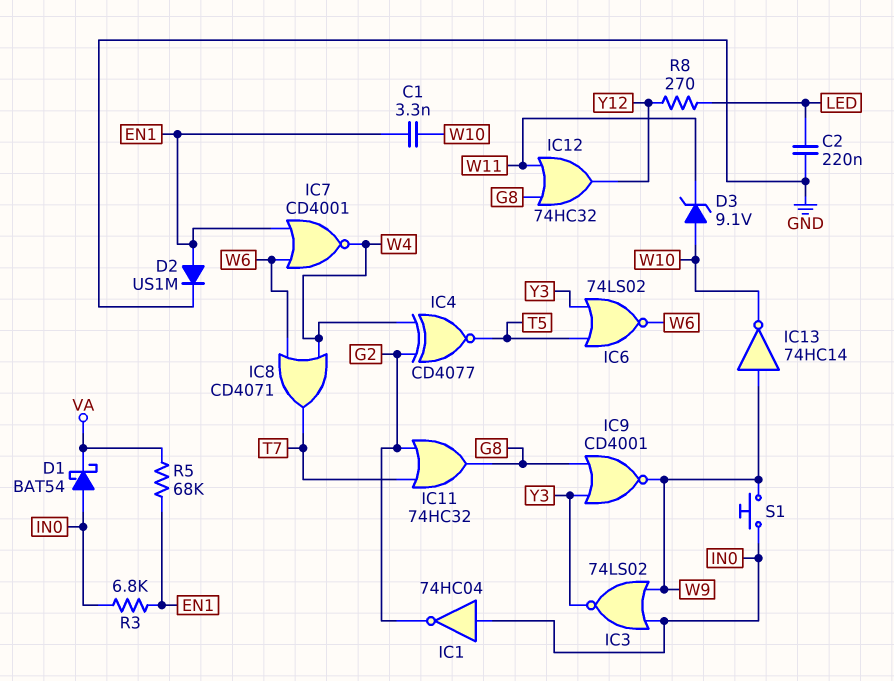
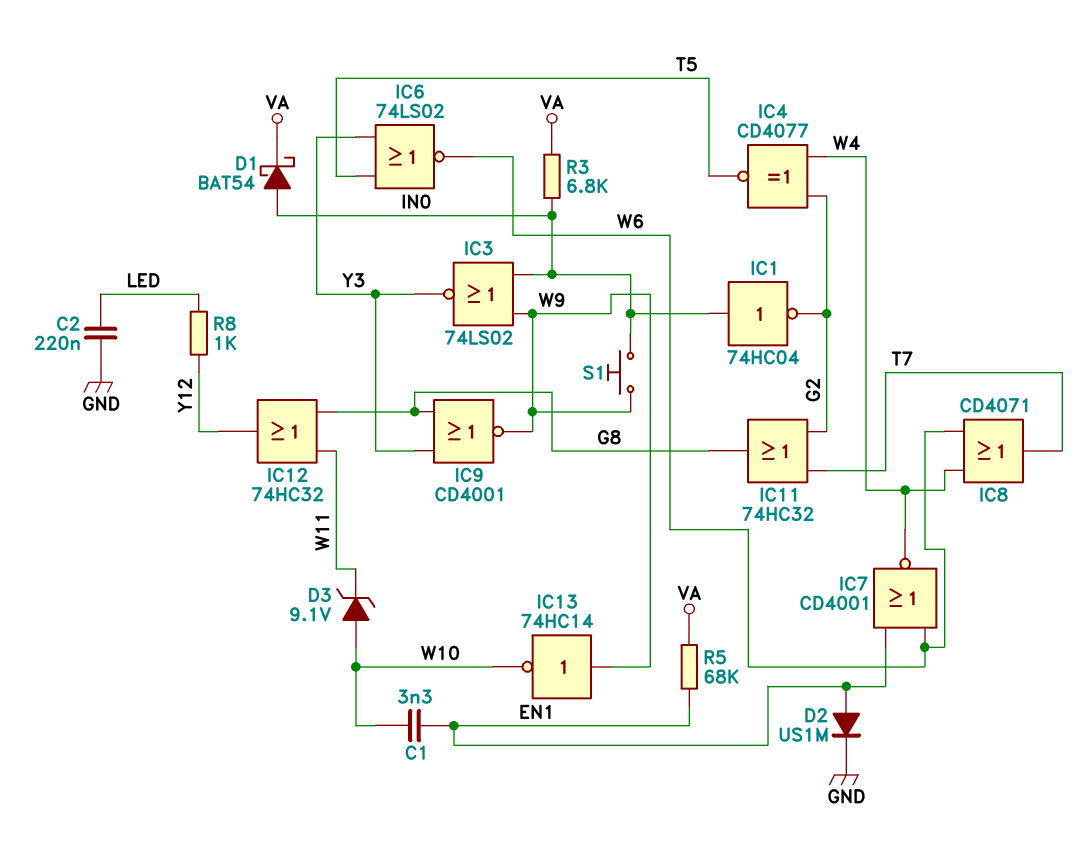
R3: 6.8k (EN1, IN0) -> 6.8k (IN0, VA)
R8: 270 (LED, Y12) -> 1k (LED, Y12)

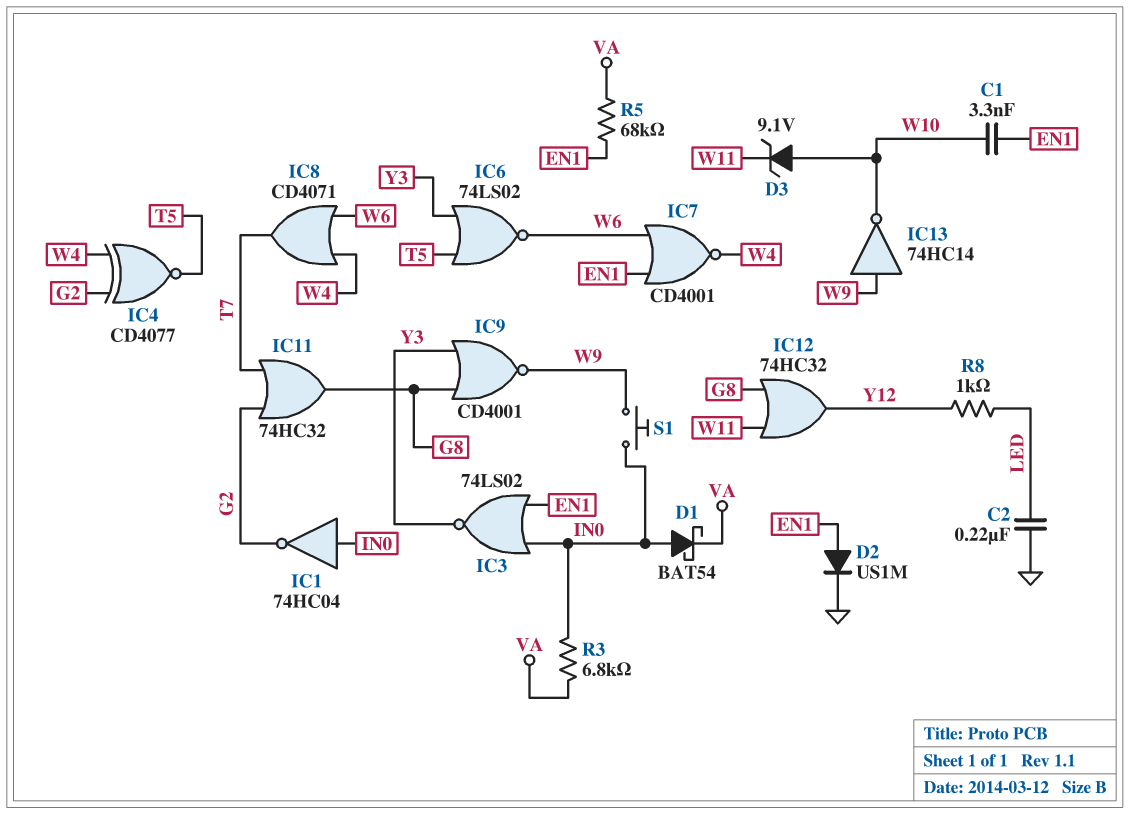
IC3: NOR 74LS02 (in IN0, in W9, out Y3) -> NOR 74LS02 (in EN1, in IN0, out Y3)

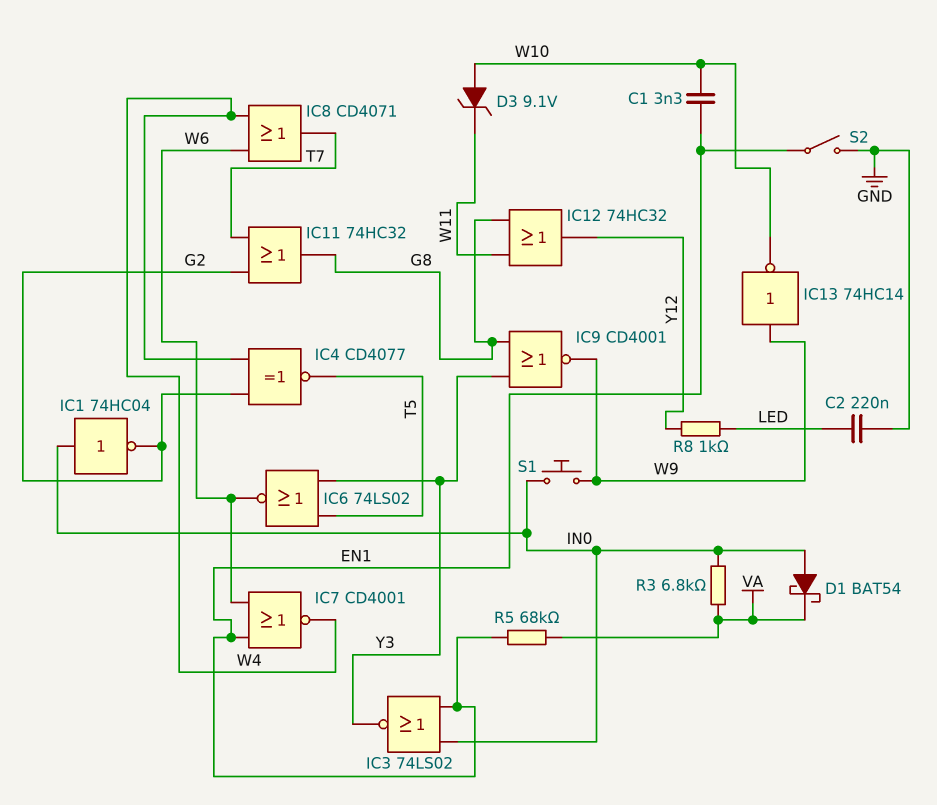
D2: diode US1M (A EN1, K GND) -> none
S2: none -> switch (EN1, GND)

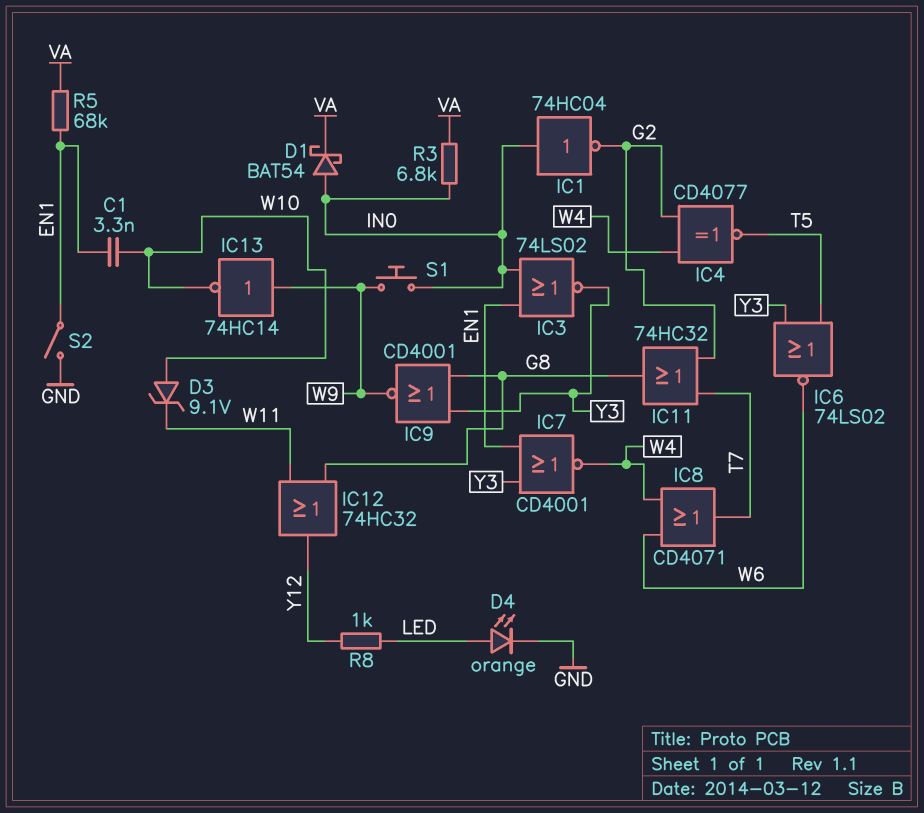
C2: 220nF (GND, LED) -> none
D4: none -> LED orange (A LED, K GND)
IC7: NOR CD4001 (in EN1, in W6, out W4) -> NOR CD4001 (in EN1, in Y3, out W4)

